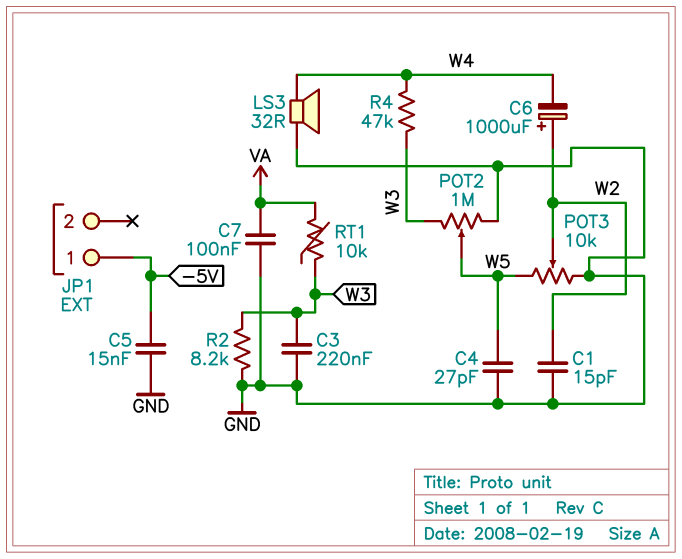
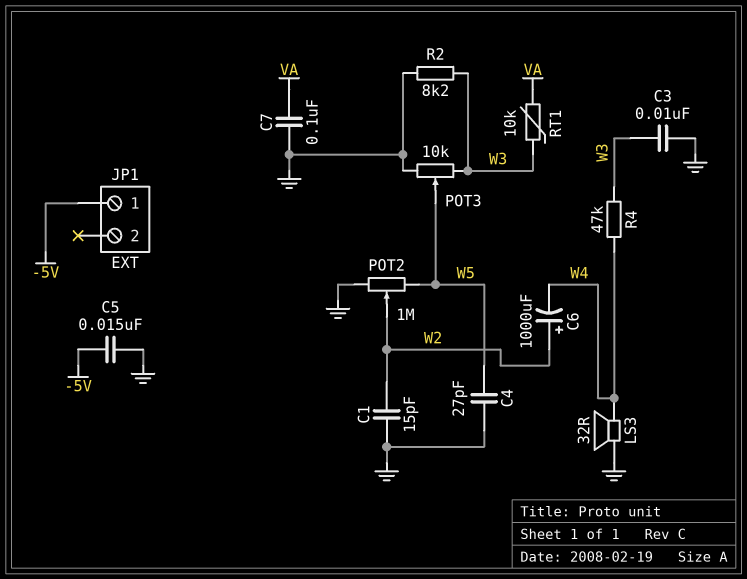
C3: 220nF (GND, W3) -> 10nF (GND, W3)
POT2: 1M (GND, W3, wiper W5) -> 1M (GND, W5, wiper W2)
POT3: 10k (GND, W5, wiper W2) -> 10k (GND, W3, wiper W5)

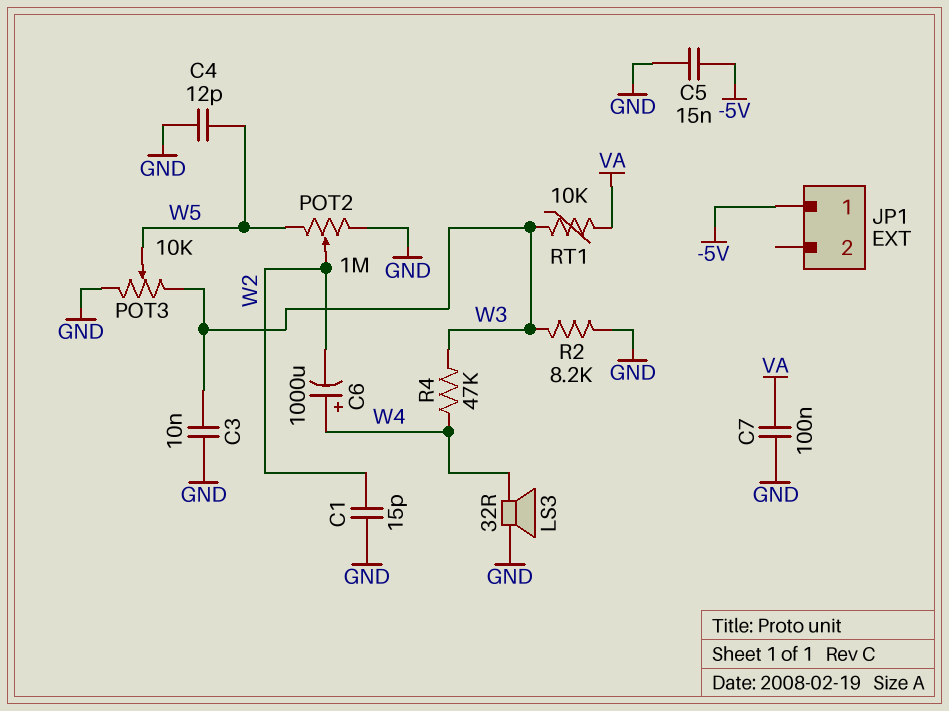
C4: 27pF (GND, W5) -> 12pF (GND, W5)
C6: 1000uF (plus W2, minus W4) -> 1000uF (plus W4, minus W2)

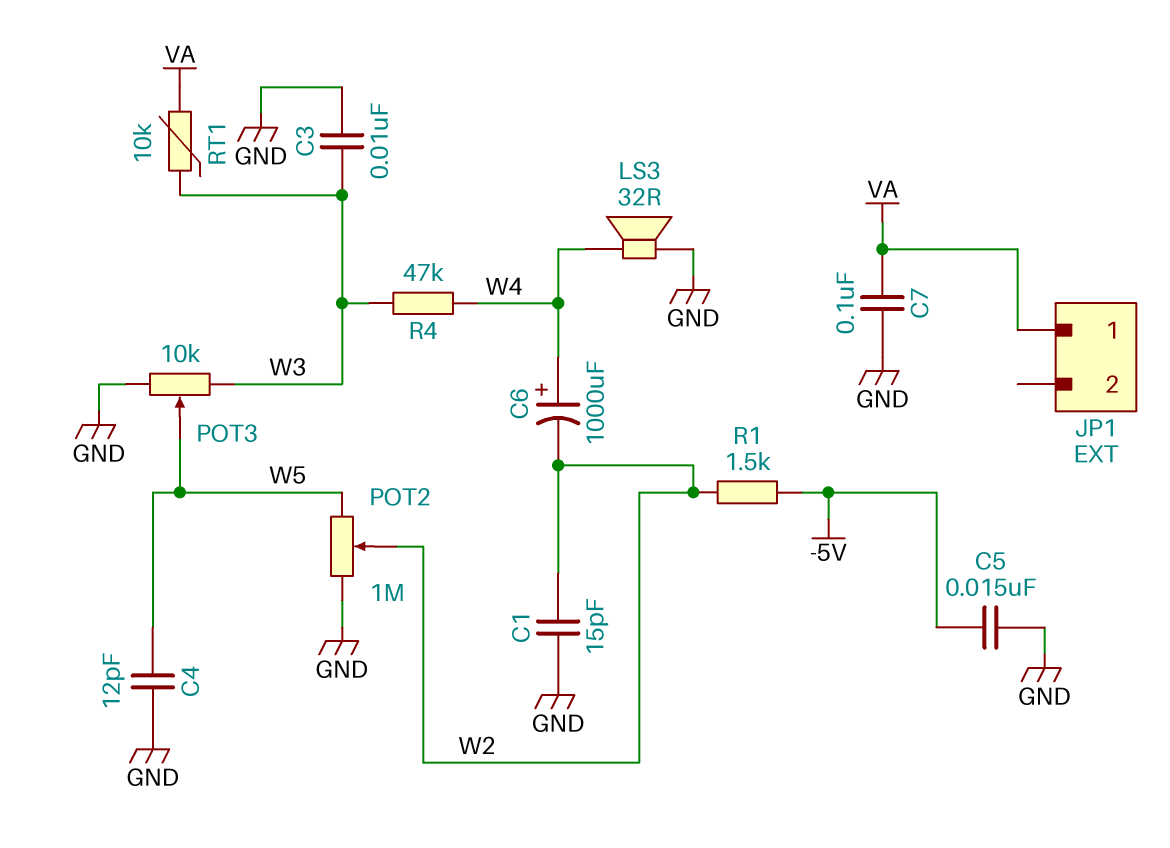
JP1 pin 1: -5V -> VA
R1: none -> 1.5k (-5V, W2)
R2: 8.2k (GND, W3) -> none

